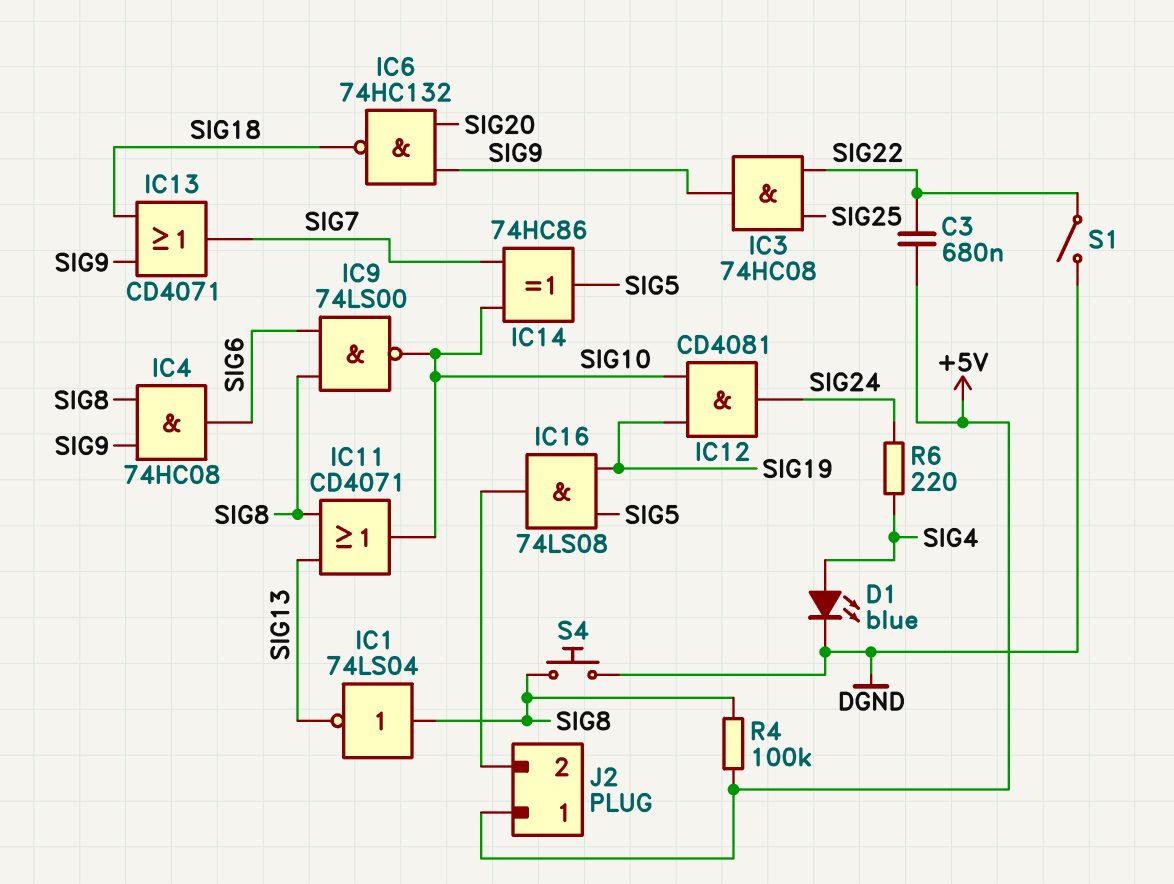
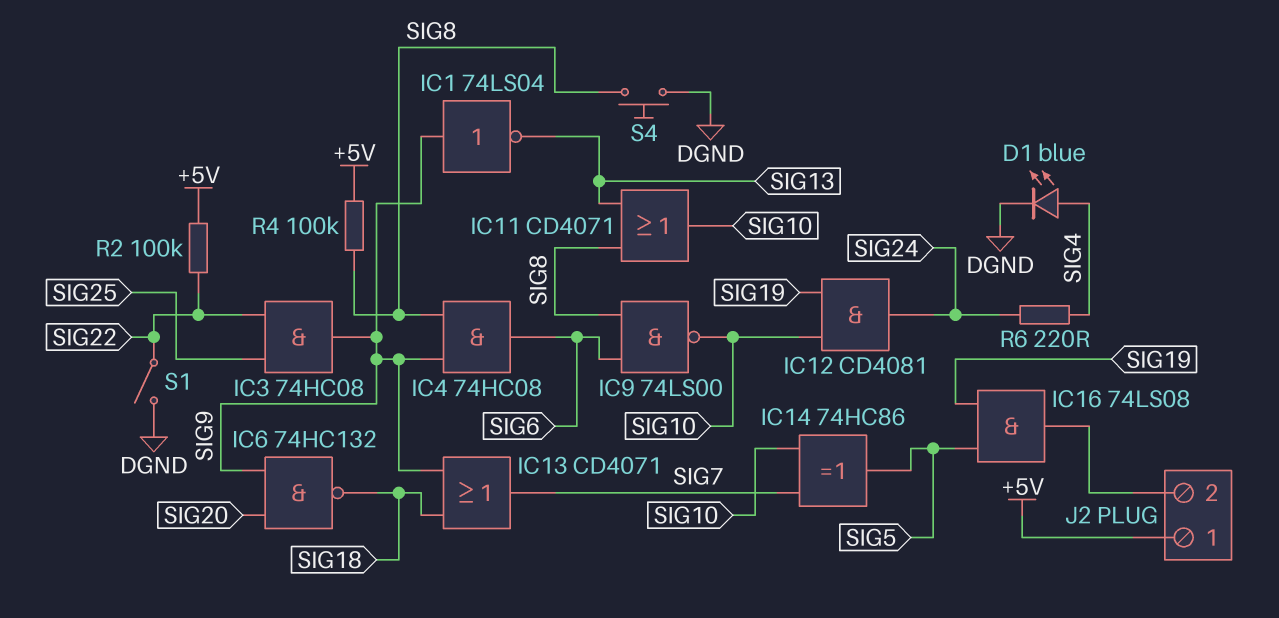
C3: 680nF (+5V, SIG22) -> none
IC1: NOT 74LS04 (in SIG8, out SIG13) -> NOT 74LS04 (in SIG9, out SIG13)
R2: none -> 100k (+5V, SIG22)

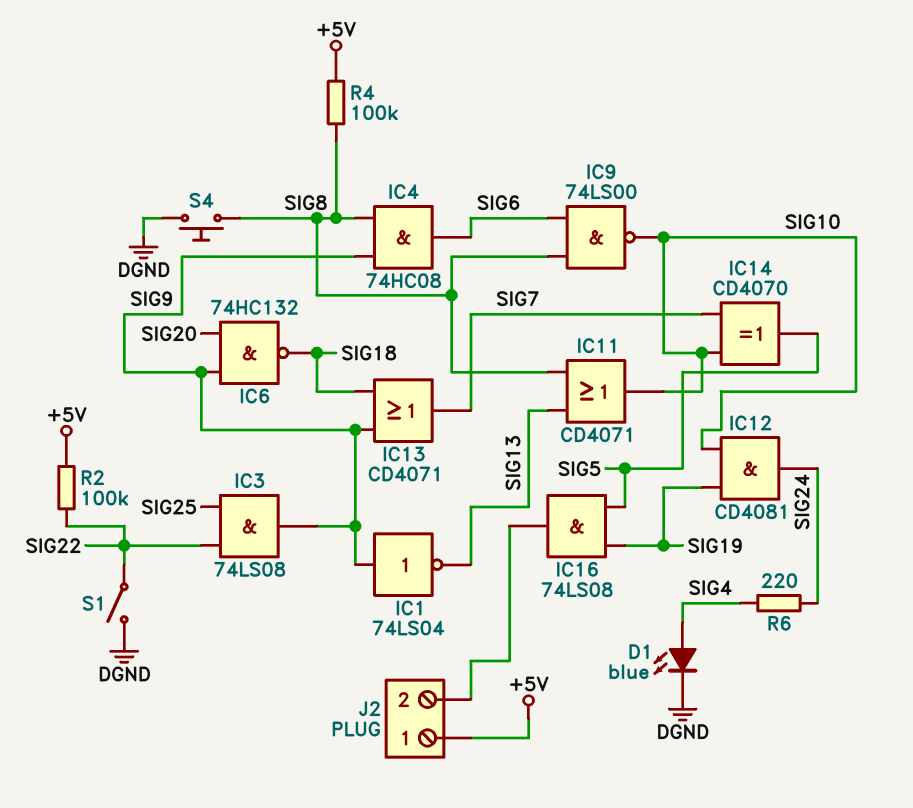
IC3: AND 74HC08 (in SIG22, in SIG25, out SIG9) -> AND 74LS08 (in SIG22, in SIG25, out SIG9)
IC14: XOR 74HC86 (in SIG7, in SIG10, out SIG5) -> XOR CD4070 (in SIG7, in SIG10, out SIG5)

